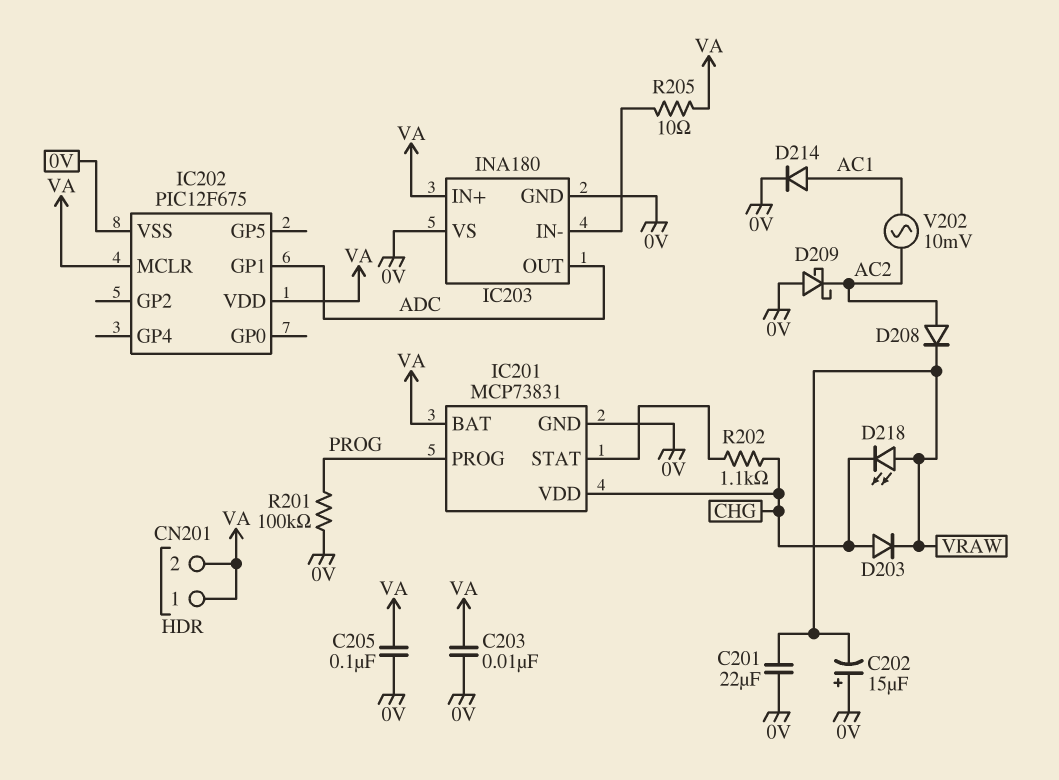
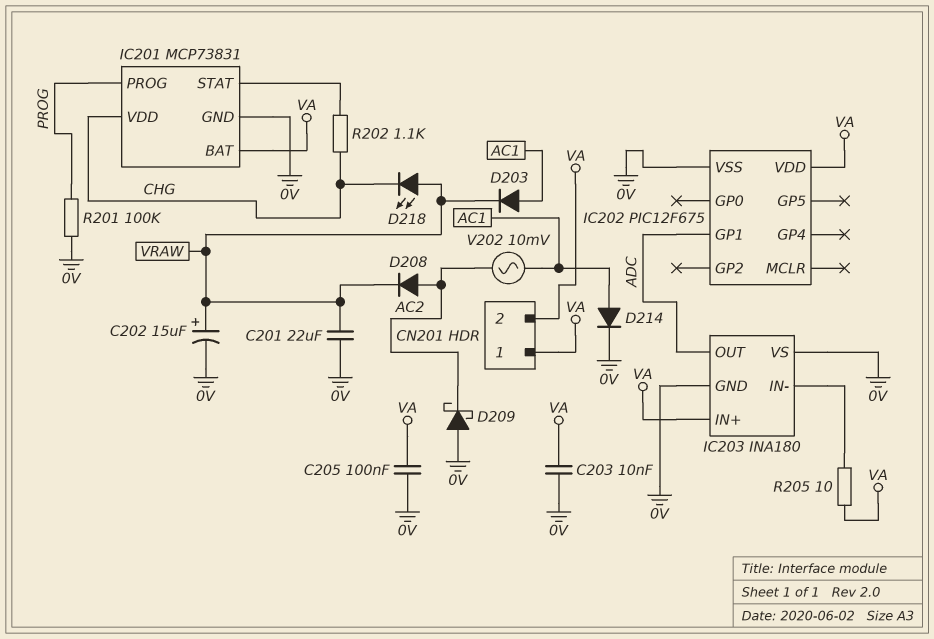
C202: 15uF (plus 0V, minus VRAW) -> 15uF (plus VRAW, minus 0V)
D203: diode (A CHG, K VRAW) -> diode (A AC1, K VRAW)
IC202 pin MCLR: VA -> none

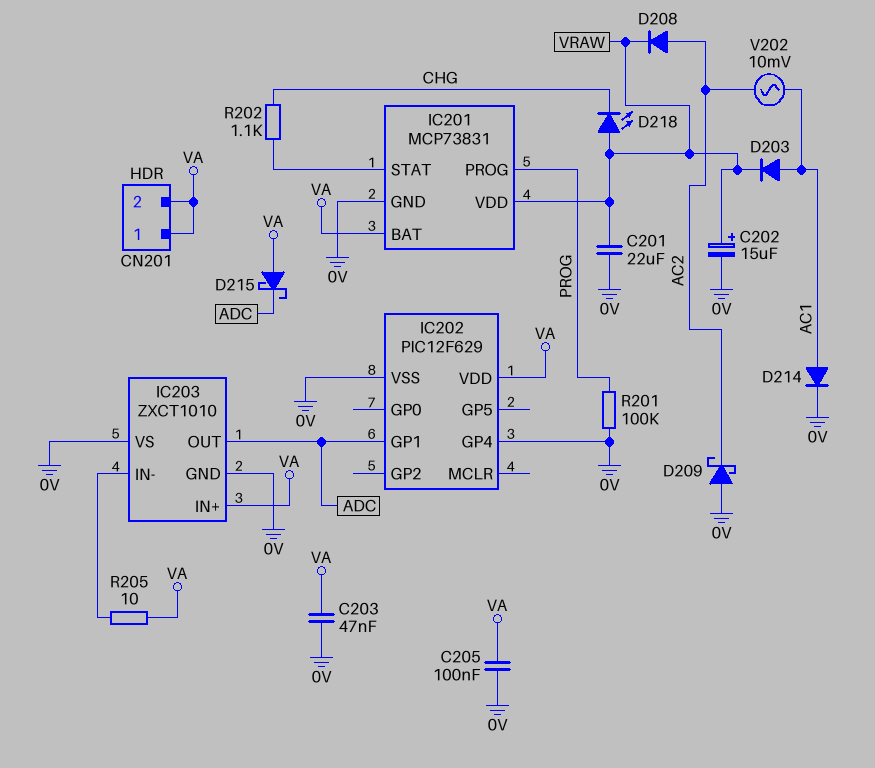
C203: 10nF (0V, VA) -> 47nF (0V, VA)
D215: none -> schottky (A VA, K ADC)
IC201 pin VDD: CHG -> VRAW
IC202: PIC12F675 -> PIC12F629
IC202 pin GP4: none -> 0V
IC203: INA180 -> ZXCT1010

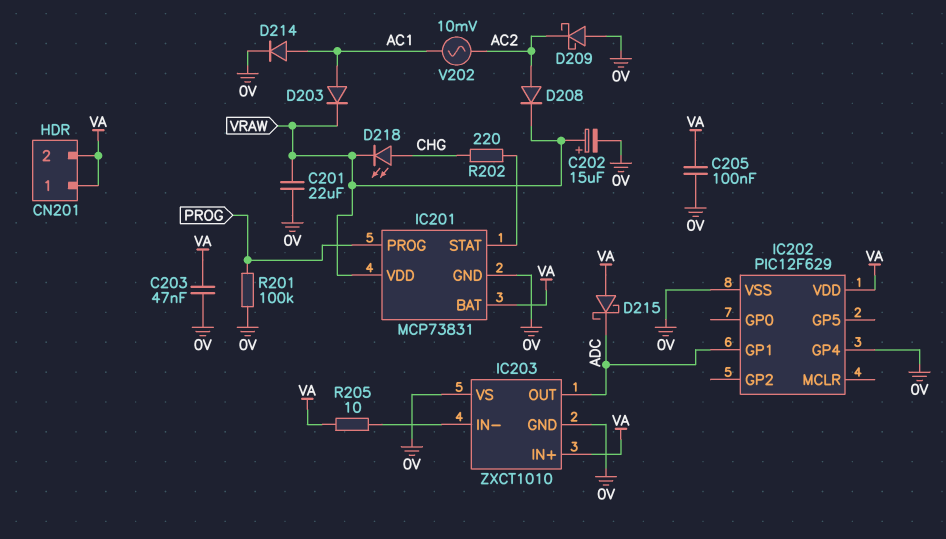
D218: LED (A VRAW, K CHG) -> LED (A CHG, K VRAW)
R202: 1.1k (CHG, IC201/STAT) -> 220 (CHG, IC201/STAT)

